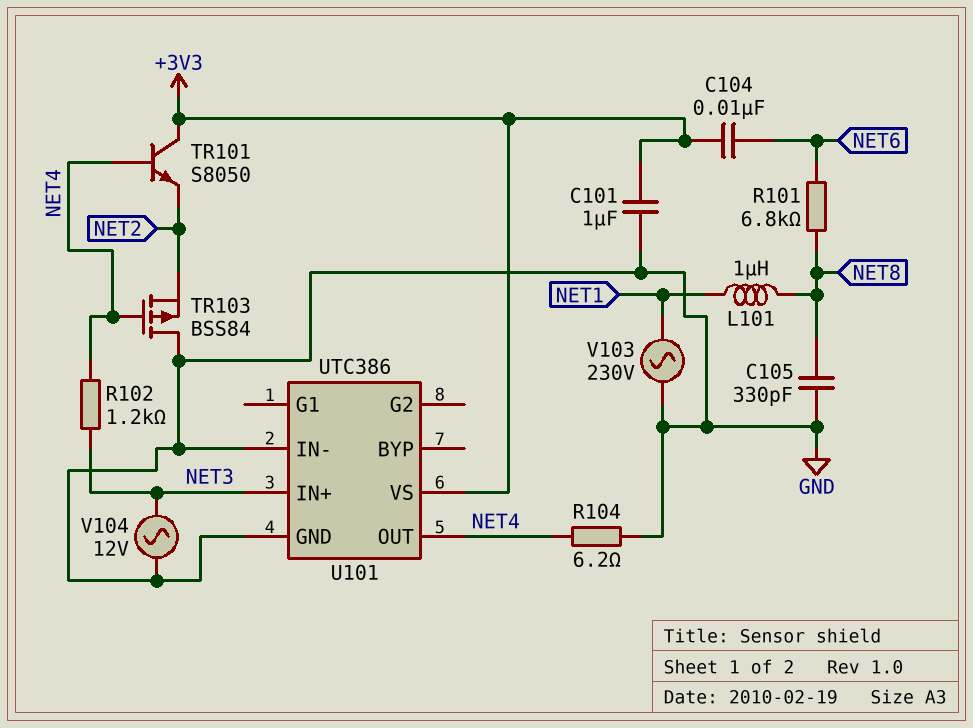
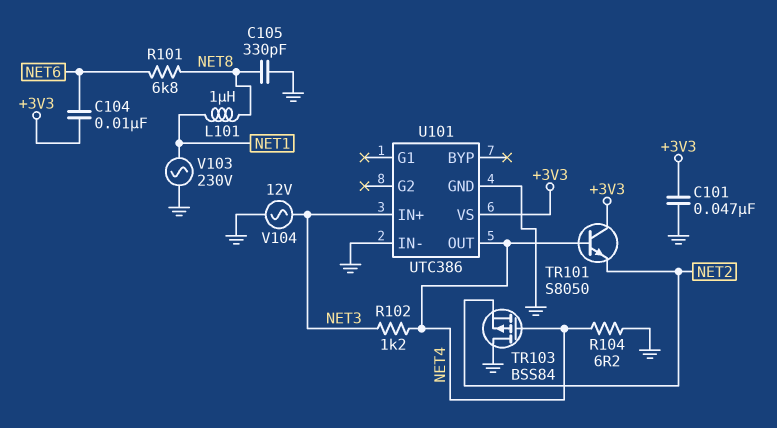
C101: 1uF (+3V3, GND) -> 47nF (+3V3, GND)

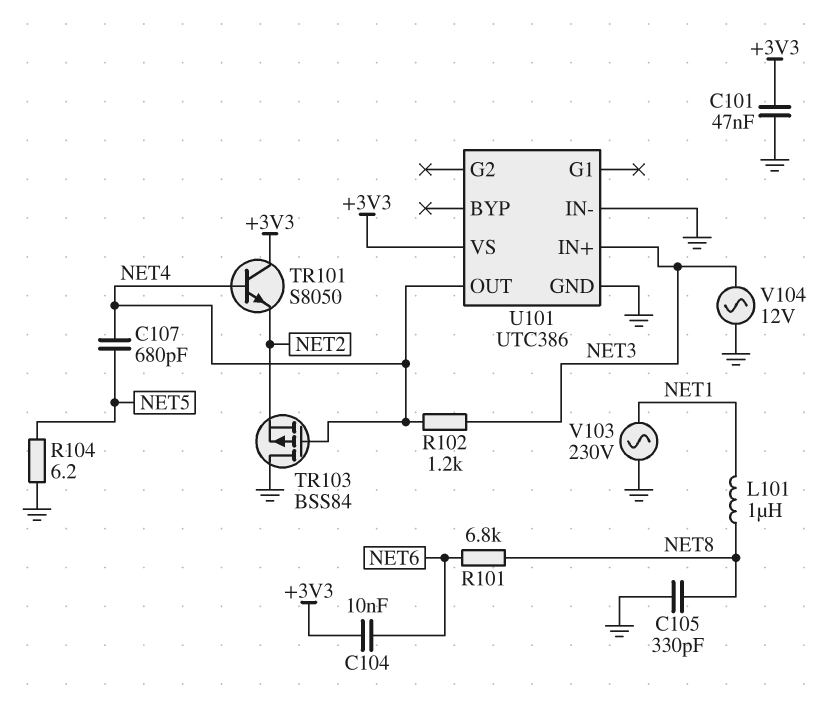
C107: none -> 680pF (NET4, NET5)
R104: 6.2 (GND, NET4) -> 6.2 (GND, NET5)

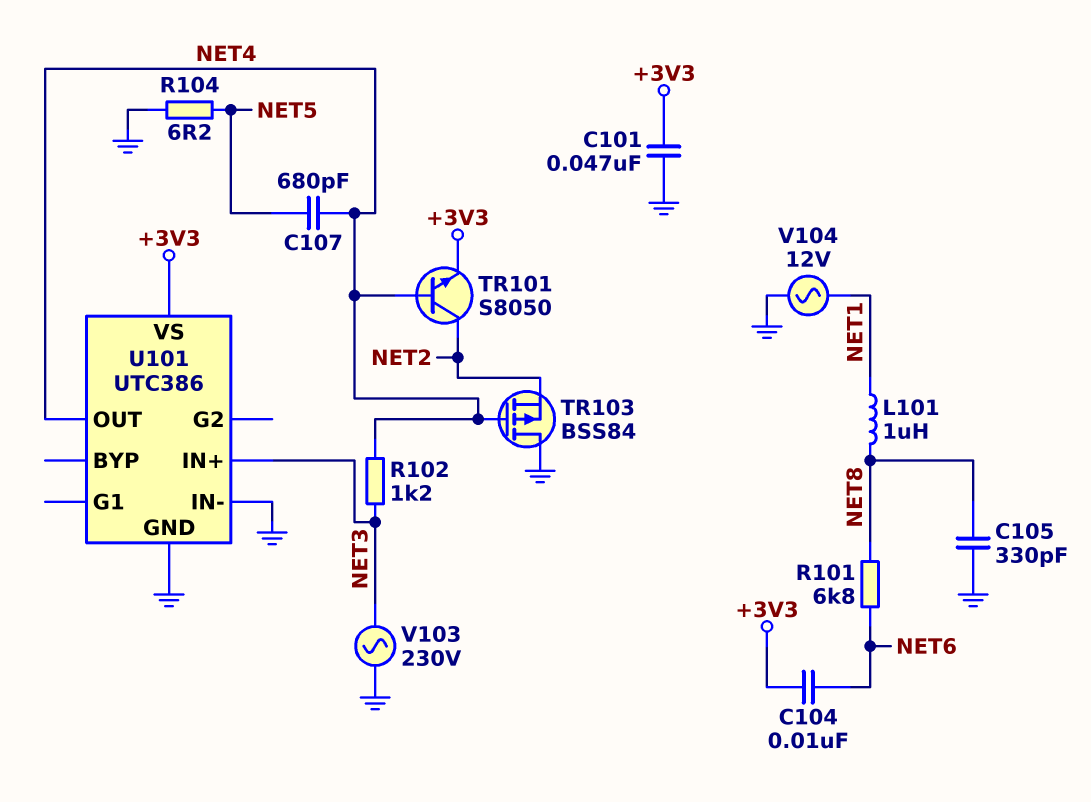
TR101: NPN S8050 (B NET4, C +3V3, E NET2) -> NPN S8050 (B NET4, C NET2, E +3V3)
V103: AC 230V (GND, NET1) -> AC 230V (GND, NET3)
V104: AC 12V (GND, NET3) -> AC 12V (GND, NET1)

